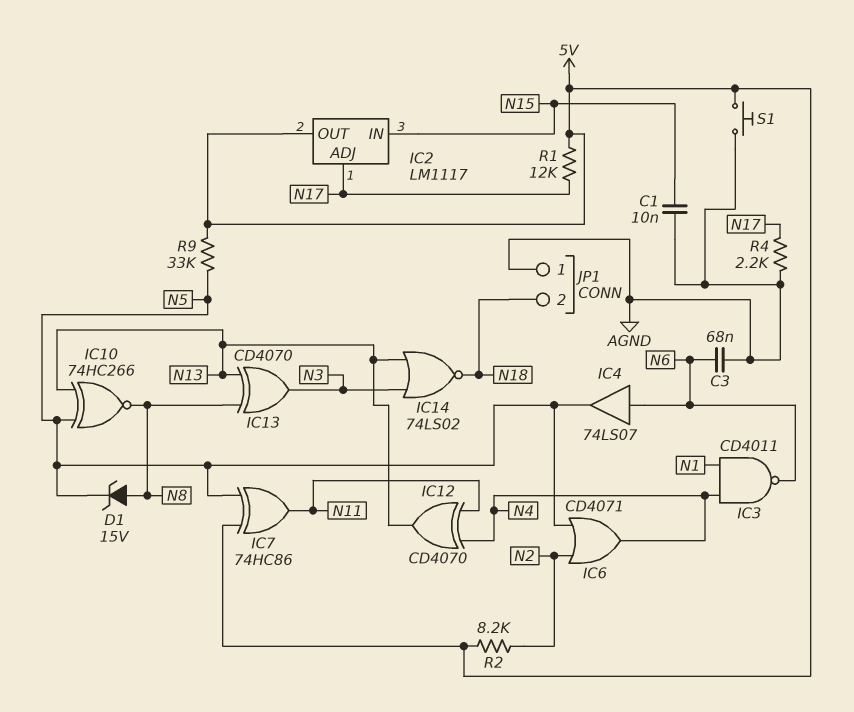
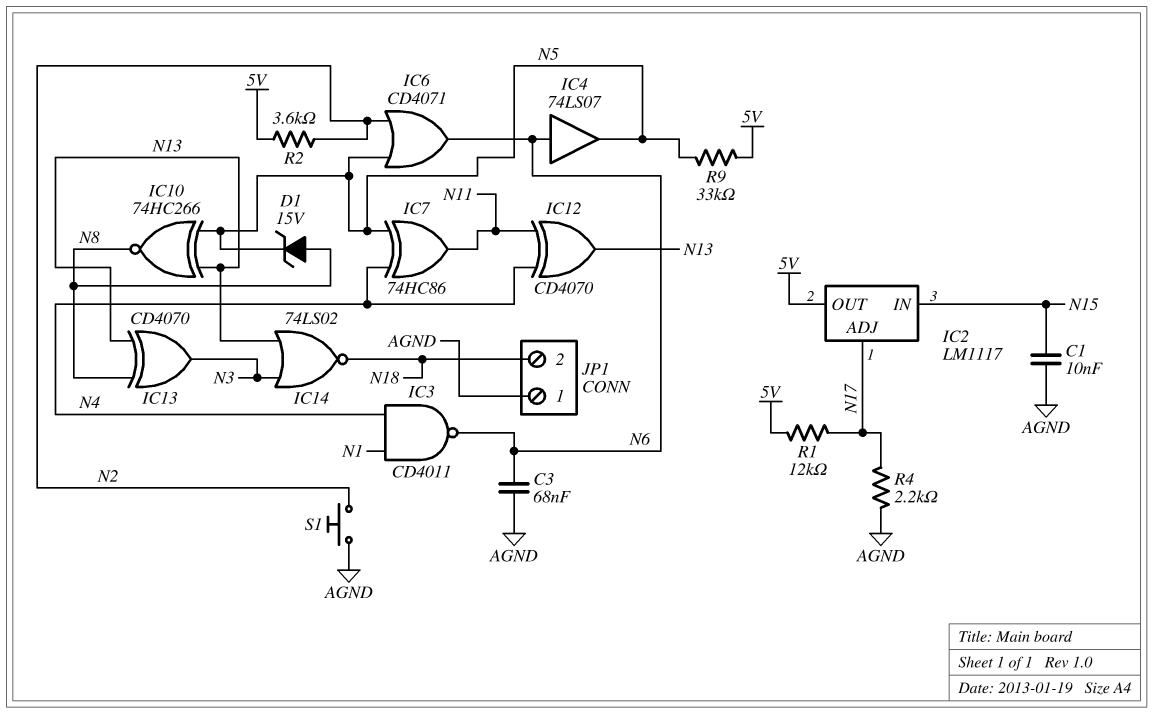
IC6: OR CD4071 (in N2, in N5, out N4) -> OR CD4071 (in N2, in N5, out N6)
IC7: XOR 74HC86 (in 5V, in N5, out N11) -> XOR 74HC86 (in N4, in N5, out N11)
R2: 8.2k (5V, N2) -> 3.6k (5V, N2)
S1: button (5V, AGND) -> button (AGND, N2)

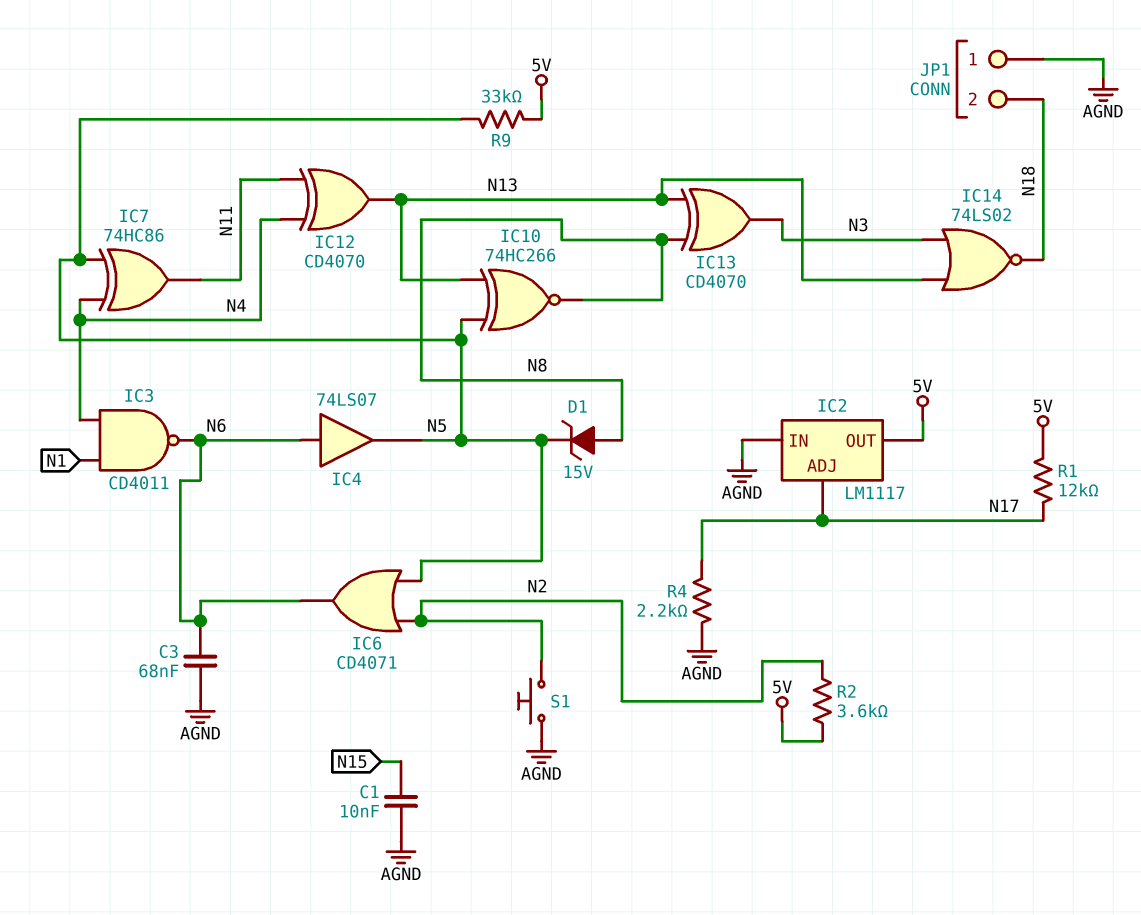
IC2 pin IN: N15 -> AGND

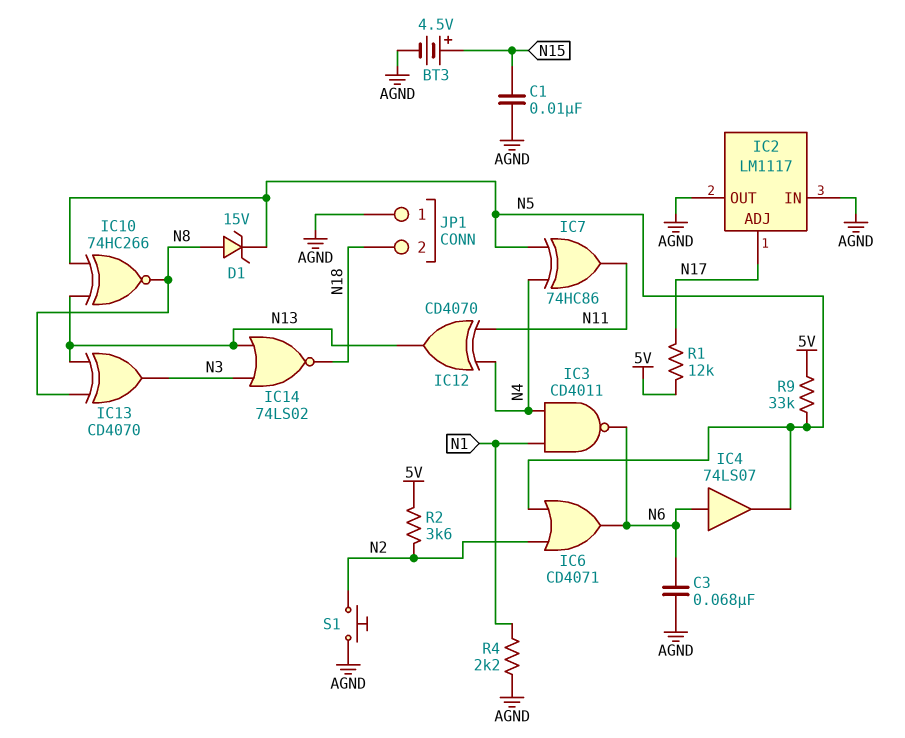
BT3: none -> 4.5V (plus N15, minus AGND)
IC2 pin OUT: 5V -> AGND
R4: 2.2k (AGND, N17) -> 2.2k (AGND, N1)

